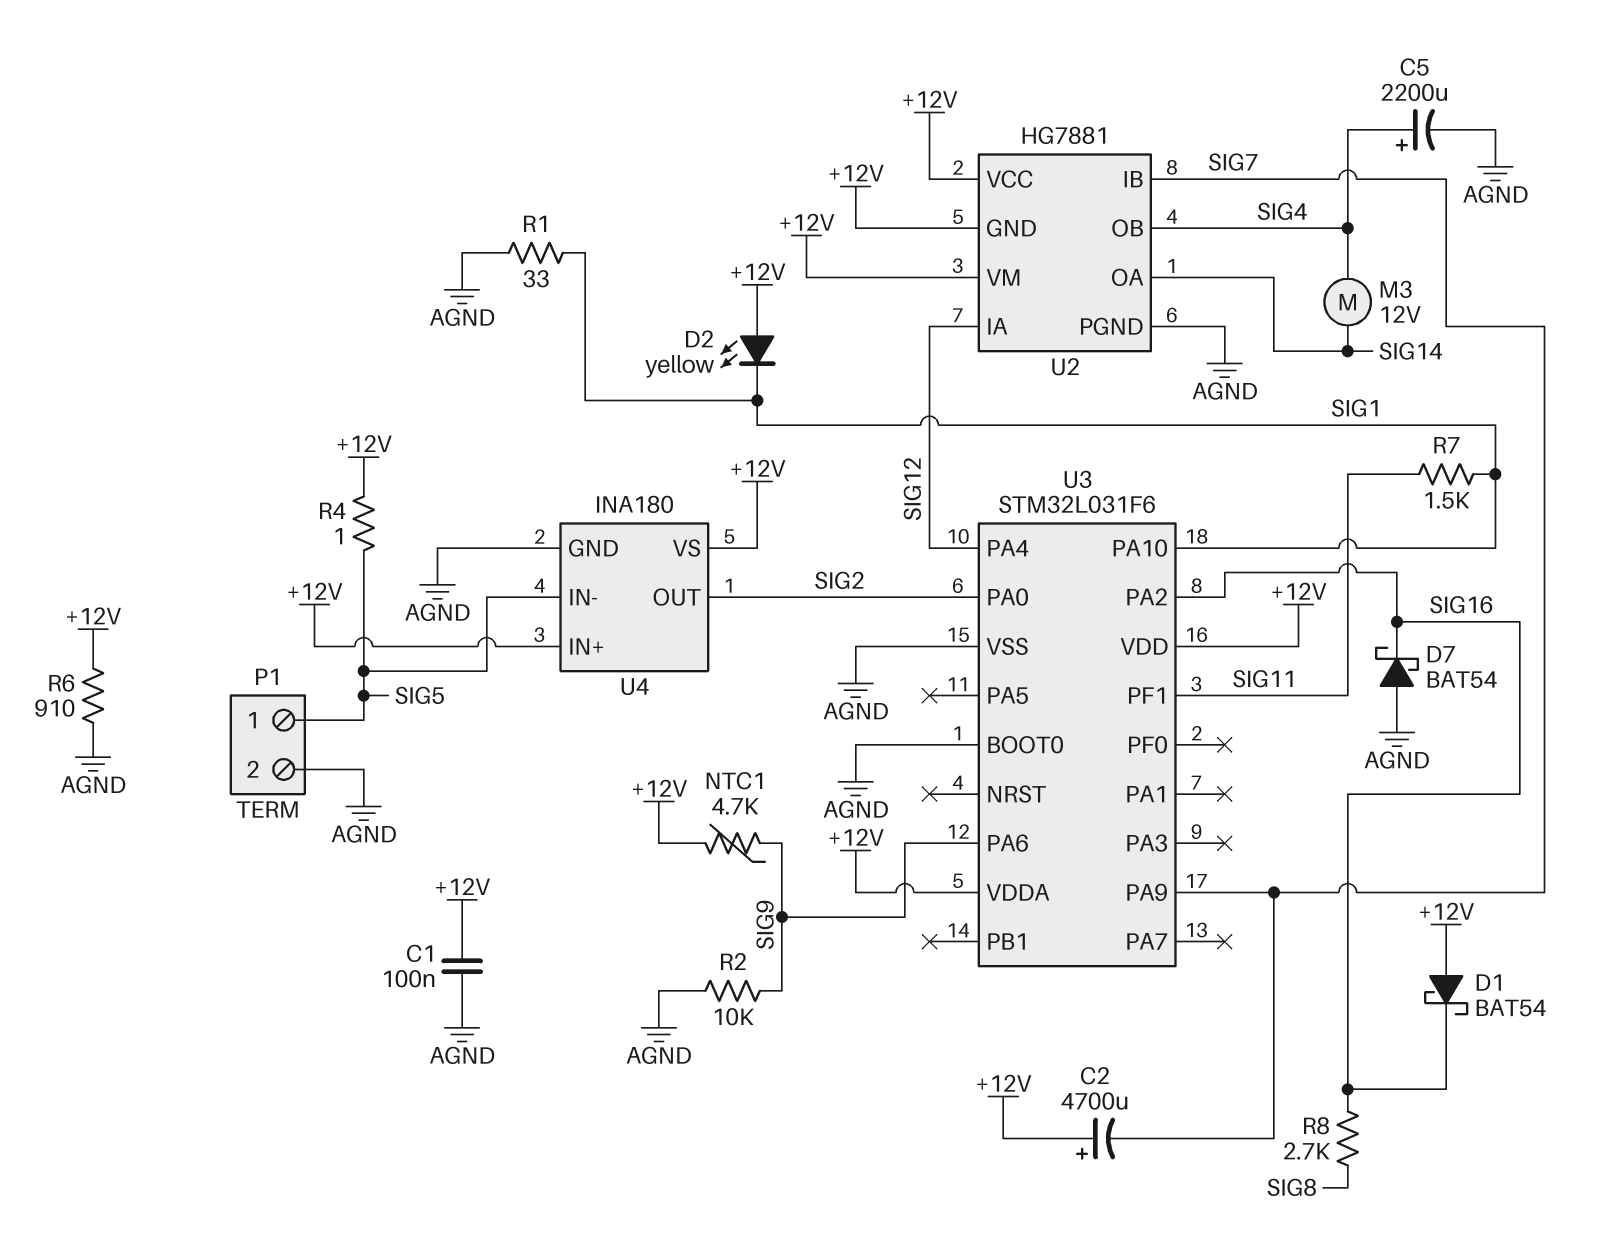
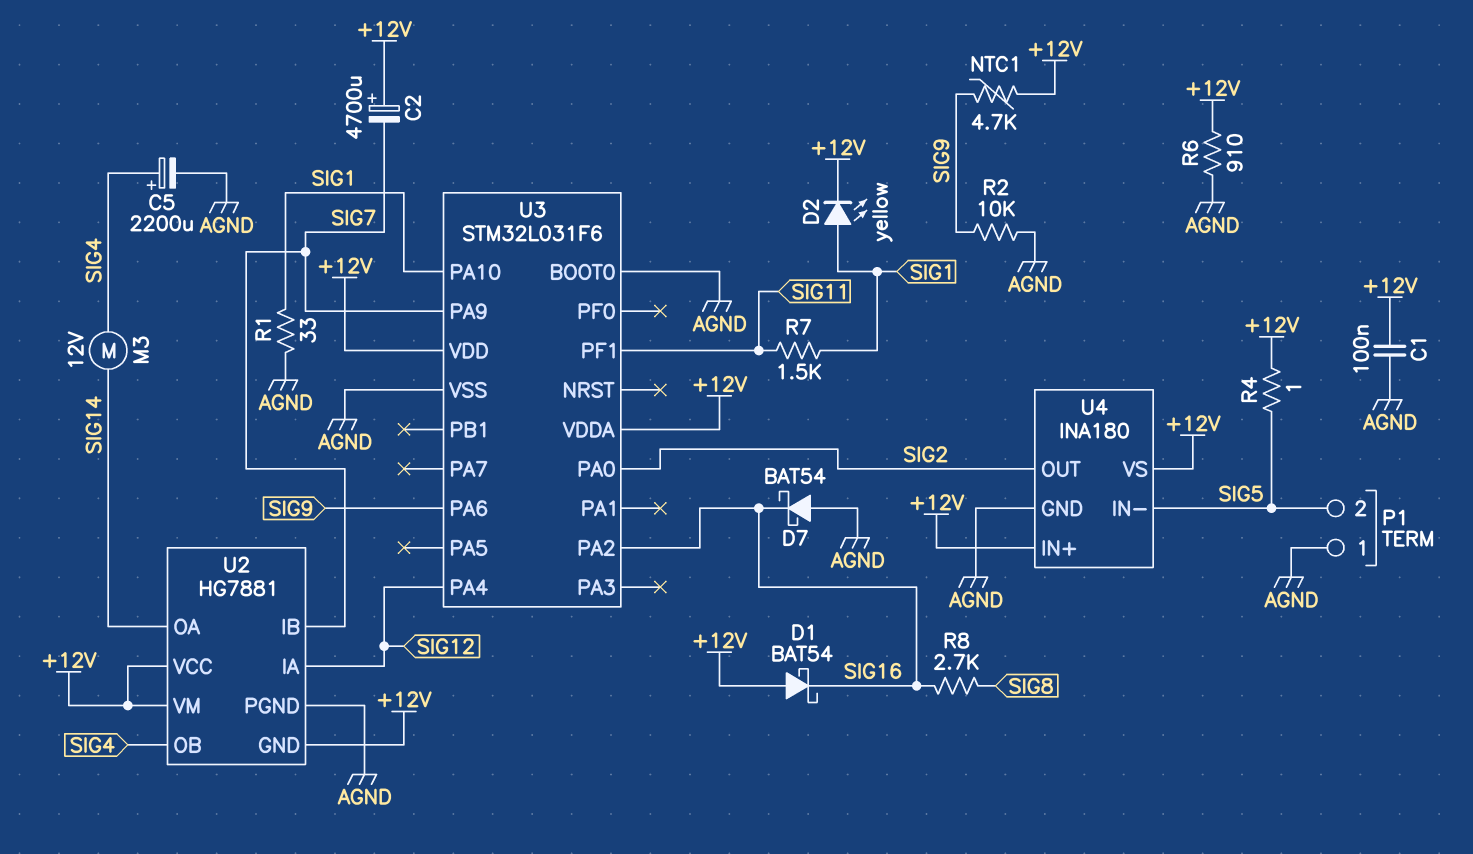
D2: LED yellow (A +12V, K SIG1) -> LED yellow (A SIG1, K +12V)
P1 pin 1: SIG5 -> AGND
P1 pin 2: AGND -> SIG5

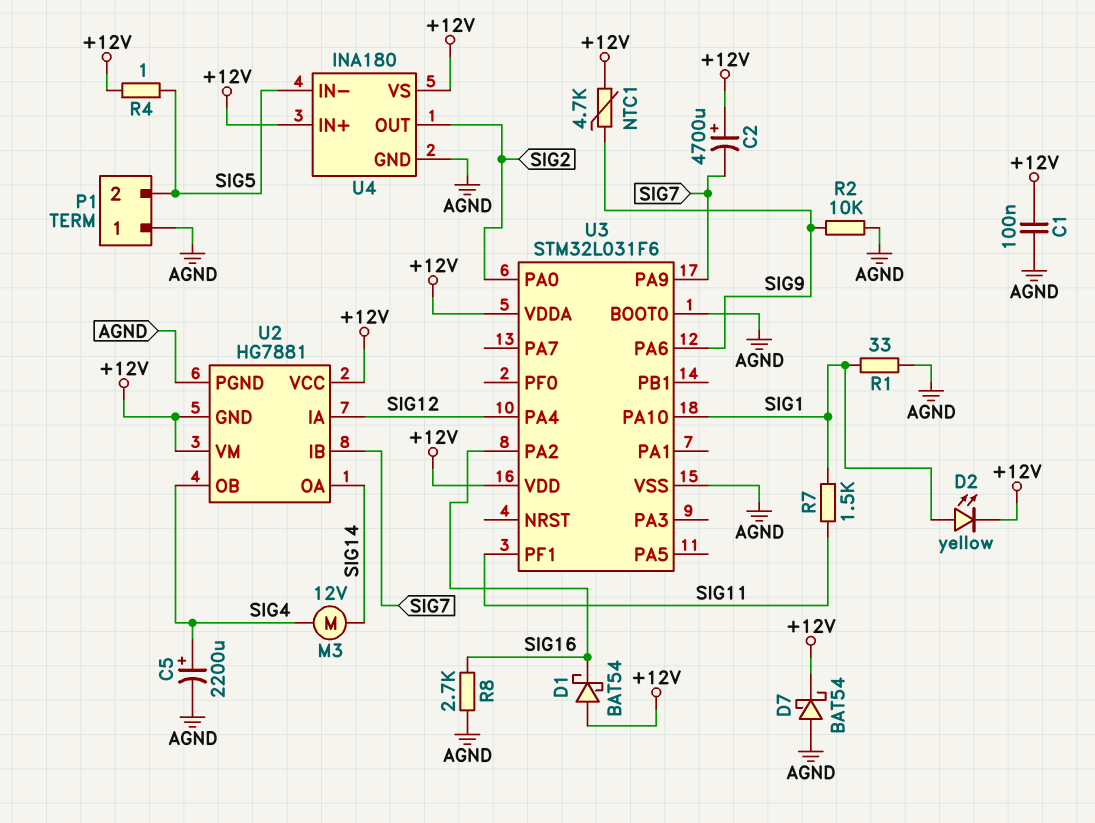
D7: schottky BAT54 (A AGND, K SIG16) -> schottky BAT54 (A AGND, K +12V)
R6: 910 (+12V, AGND) -> none
R8: 2.7k (SIG8, SIG16) -> 2.7k (AGND, SIG16)

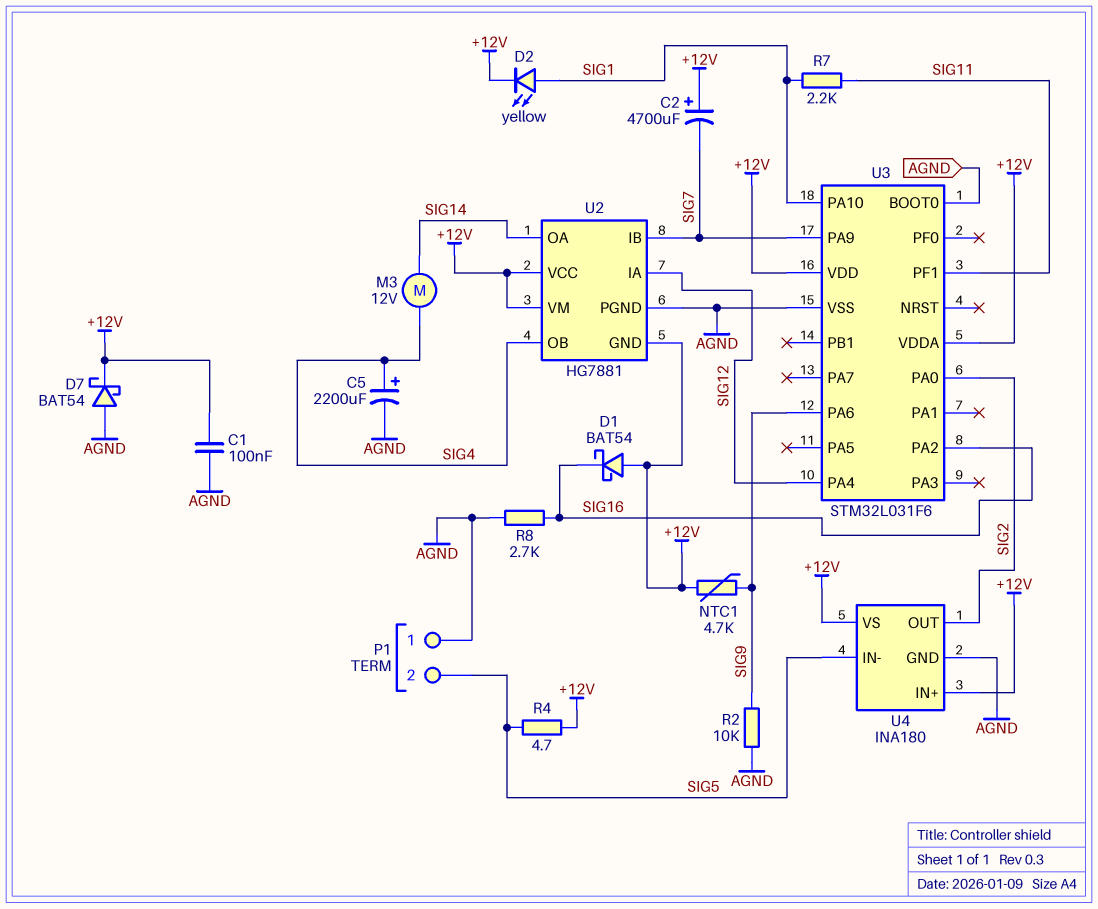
R1: 33 (AGND, SIG1) -> none
R4: 1 (+12V, SIG5) -> 4.7 (+12V, SIG5)
R7: 1.5k (SIG1, SIG11) -> 2.2k (SIG1, SIG11)

